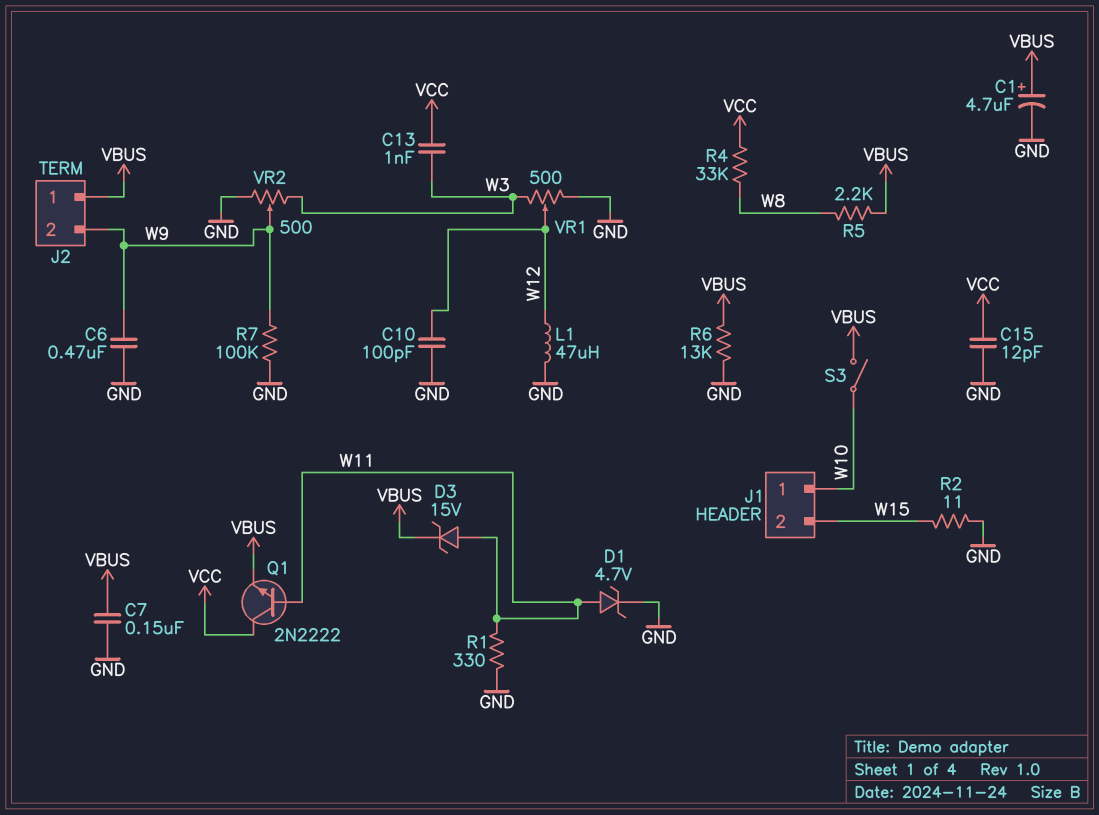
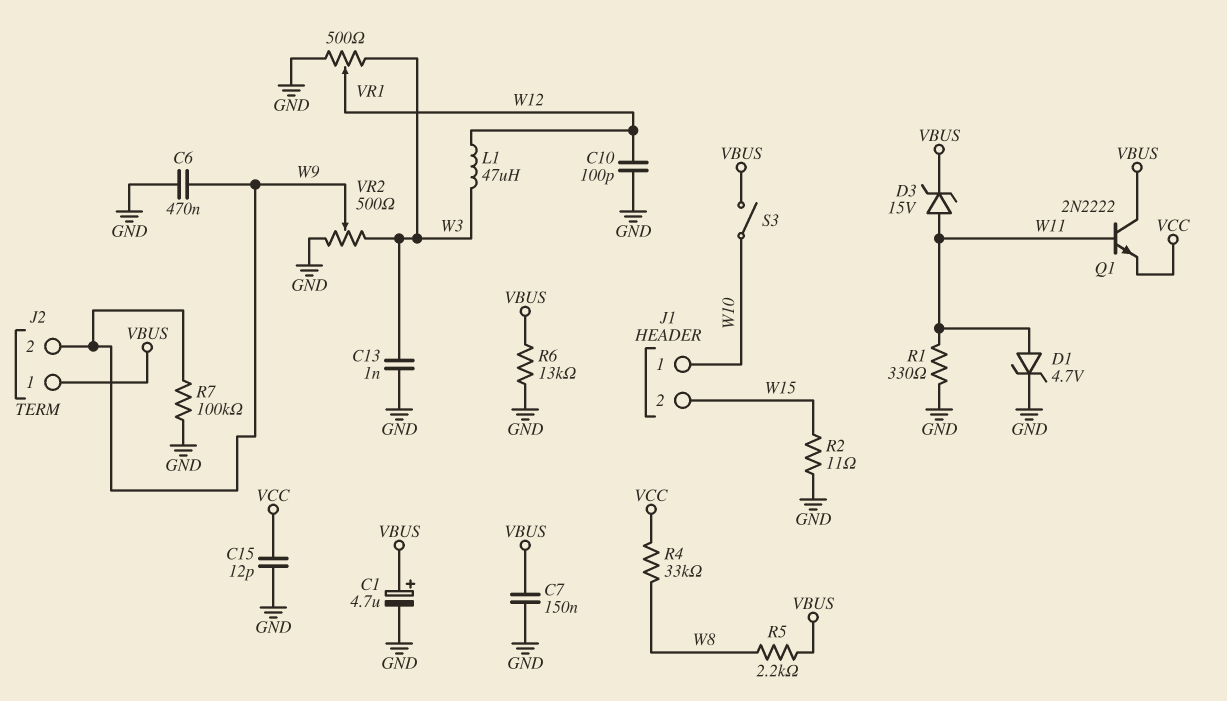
C13: 1nF (VCC, W3) -> 1nF (GND, W3)
L1: 47uH (GND, W12) -> 47uH (W3, W12)
Q1: NPN 2N2222 (B W11, C VCC, E VBUS) -> NPN 2N2222 (B W11, C VBUS, E VCC)

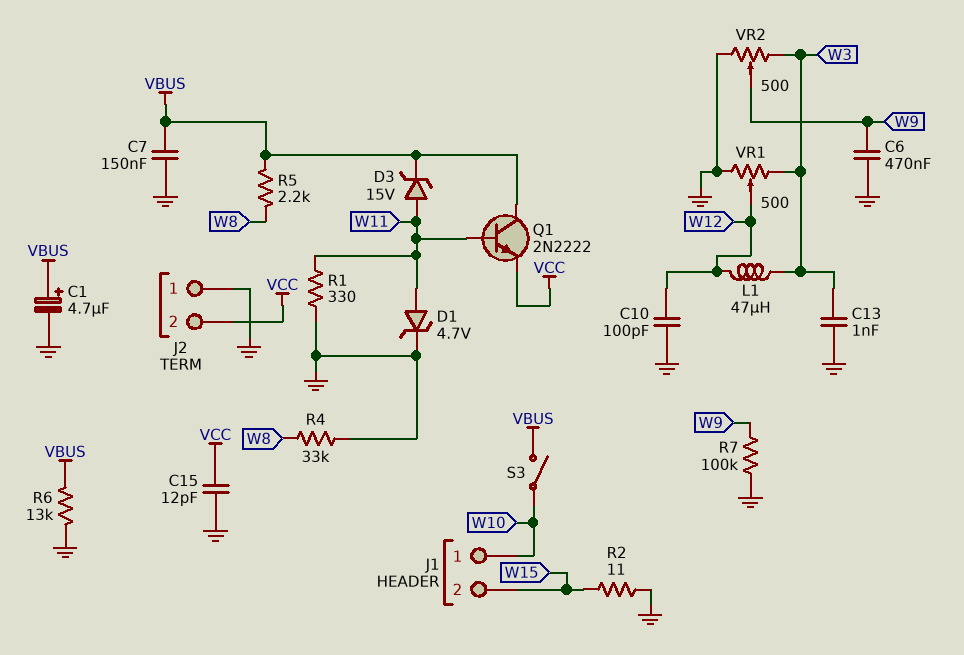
J2 pin 1: VBUS -> GND
J2 pin 2: W9 -> VCC
R4: 33k (VCC, W8) -> 33k (GND, W8)

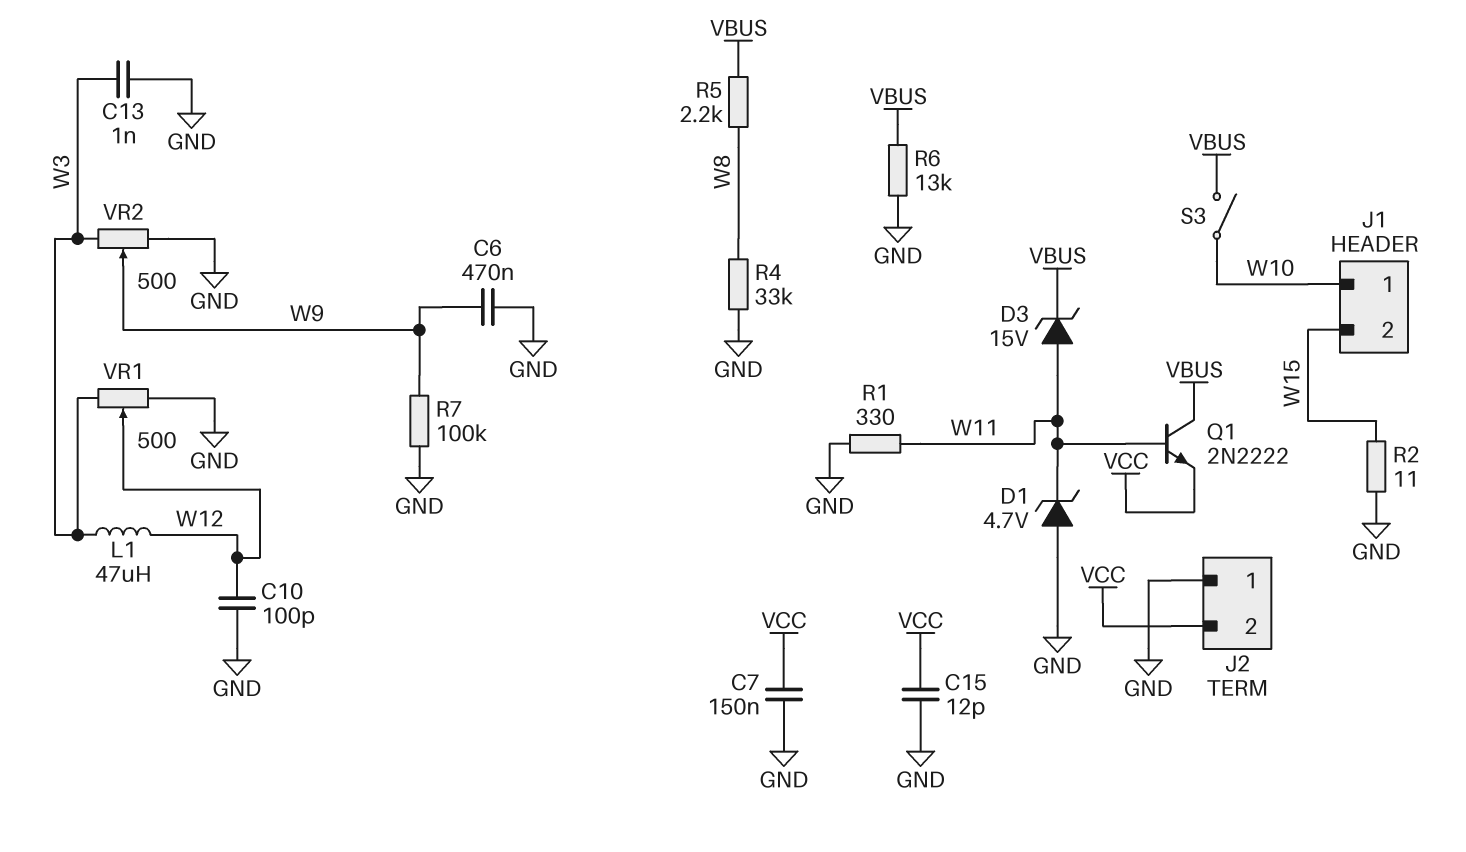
C1: 4.7uF (plus VBUS, minus GND) -> none
C7: 150nF (GND, VBUS) -> 150nF (GND, VCC)
D1: zener 4.7V (A W11, K GND) -> zener 4.7V (A GND, K W11)

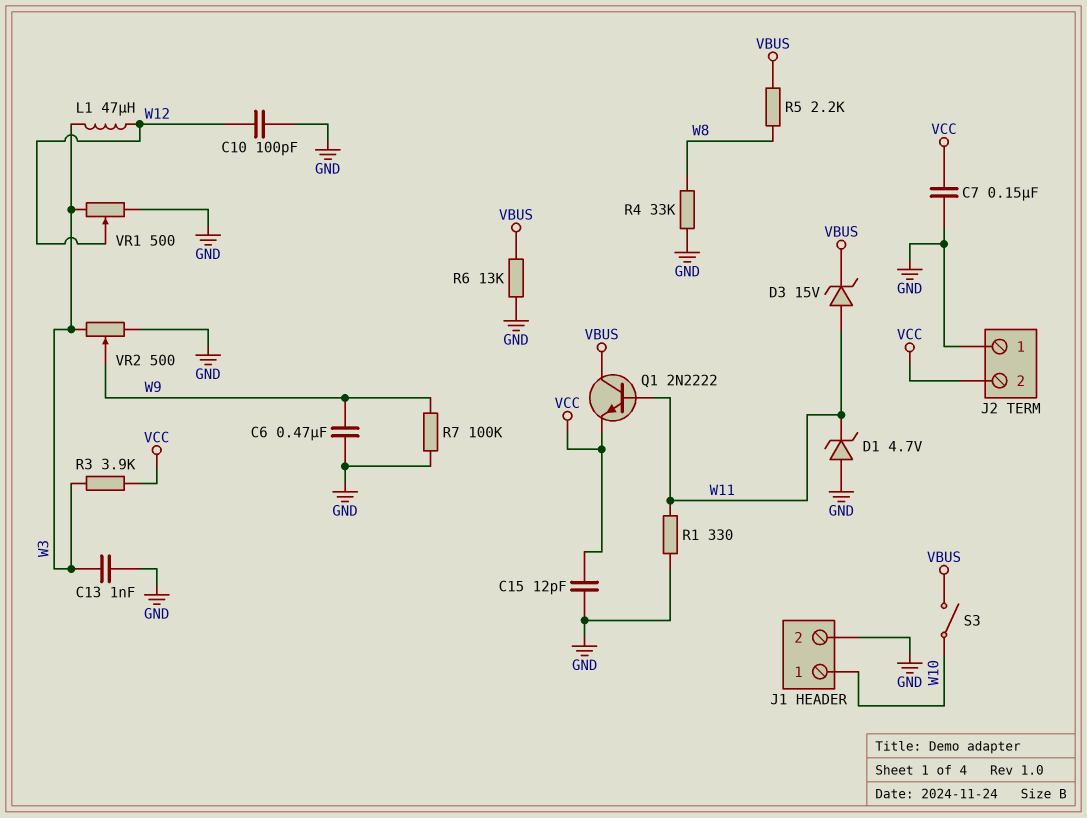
J1 pin 2: W15 -> GND
R2: 11 (GND, W15) -> none
R3: none -> 3.9k (VCC, W3)

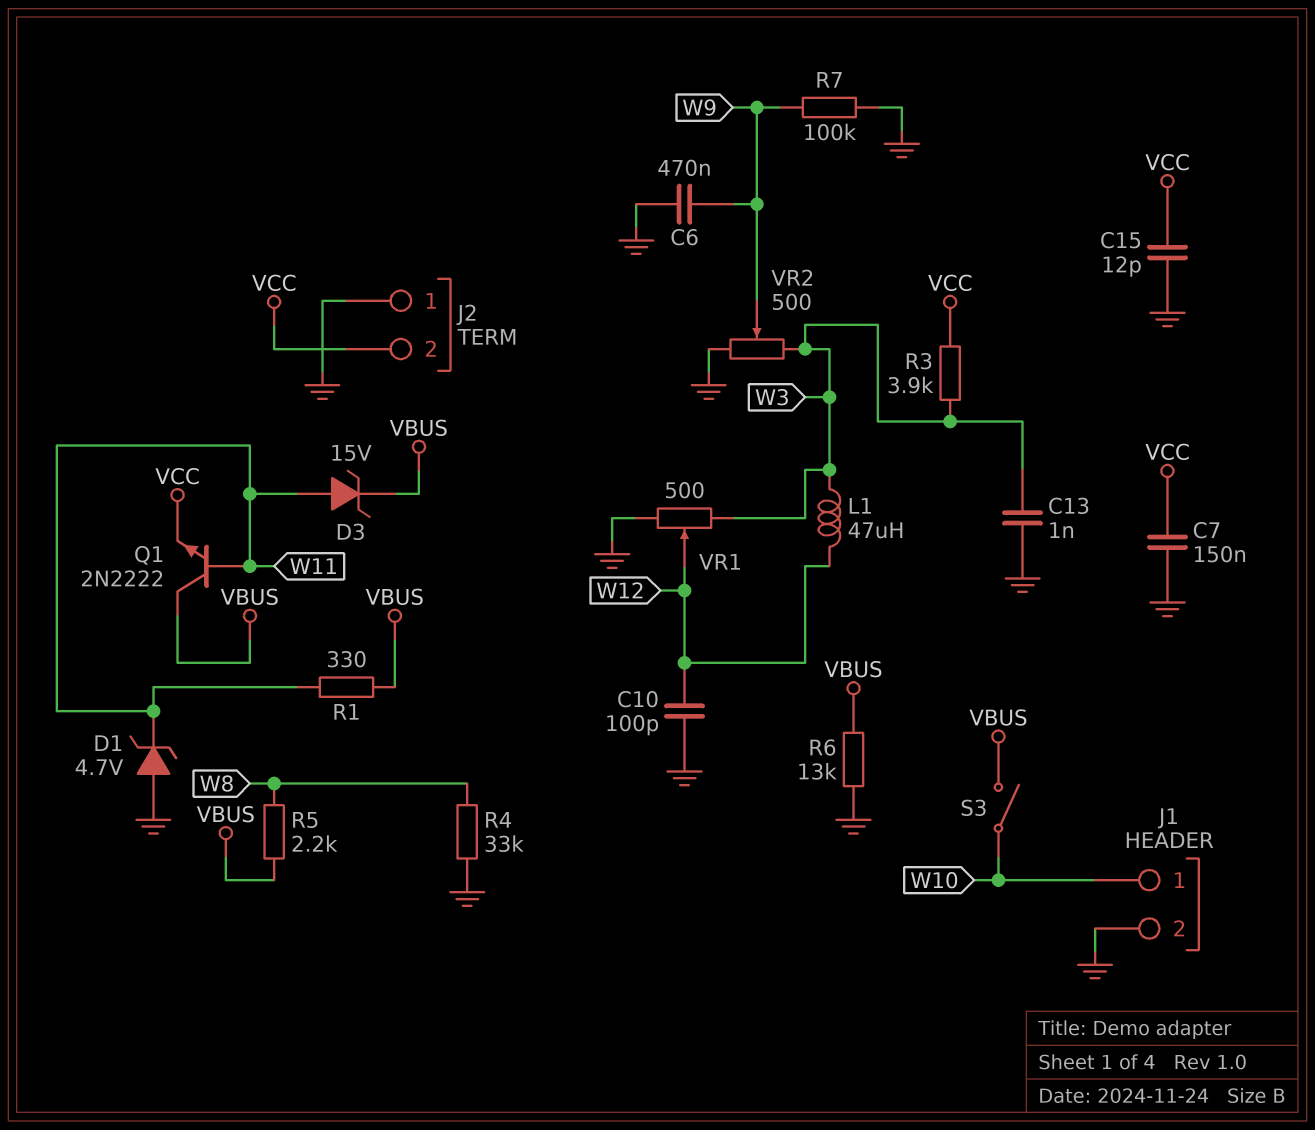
R1: 330 (GND, W11) -> 330 (VBUS, W11)

